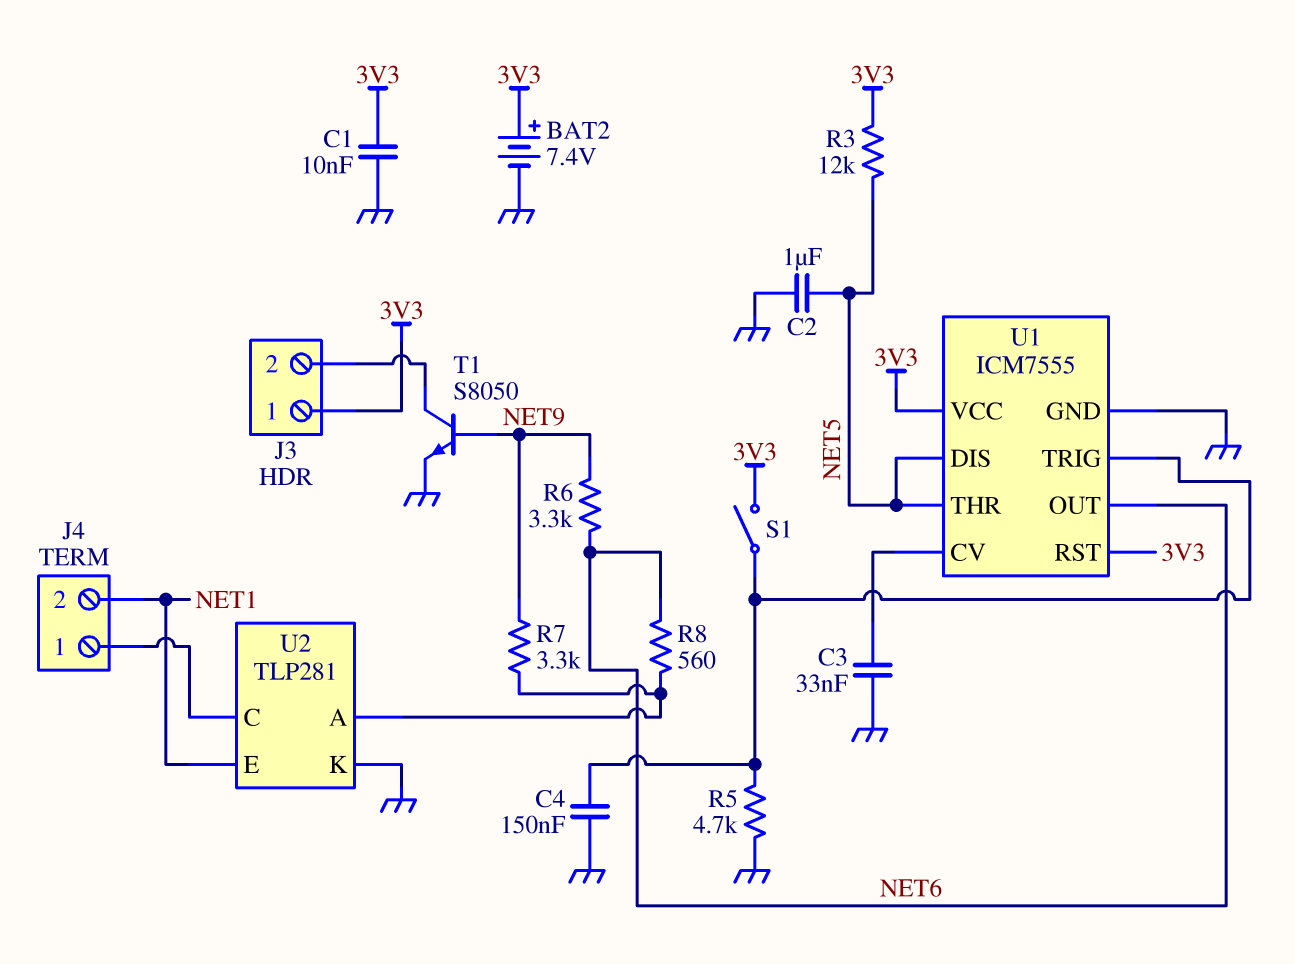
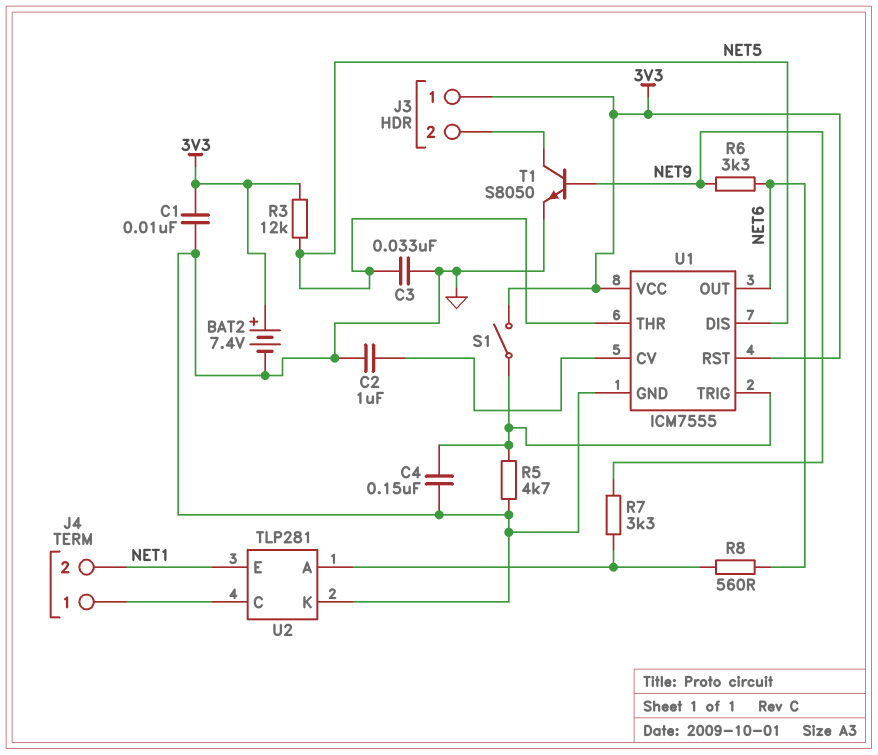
C2: 1uF (GND, NET5) -> 1uF (GND, U1/CV)
C3: 33nF (GND, U1/CV) -> 33nF (GND, NET5)

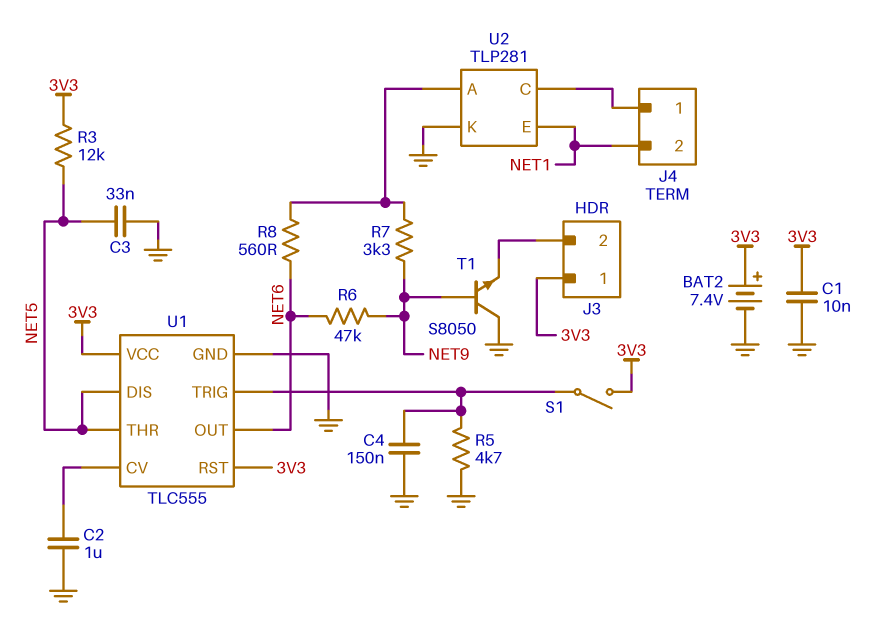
R6: 3.3k (NET6, NET9) -> 47k (NET6, NET9)
T1: NPN S8050 (B NET9, C J3/2, E GND) -> NPN S8050 (B NET9, C GND, E J3/2)
U1: ICM7555 -> TLC555

